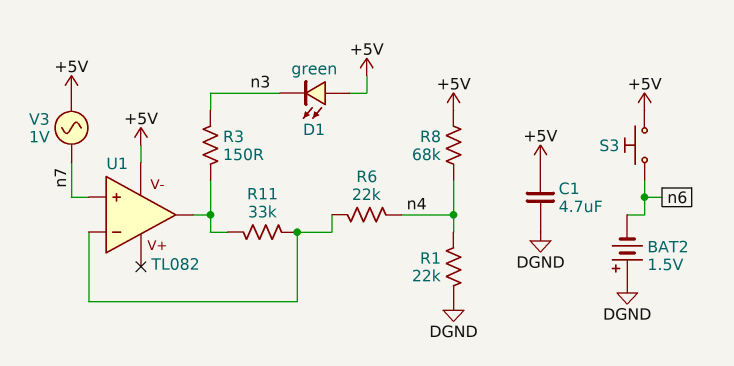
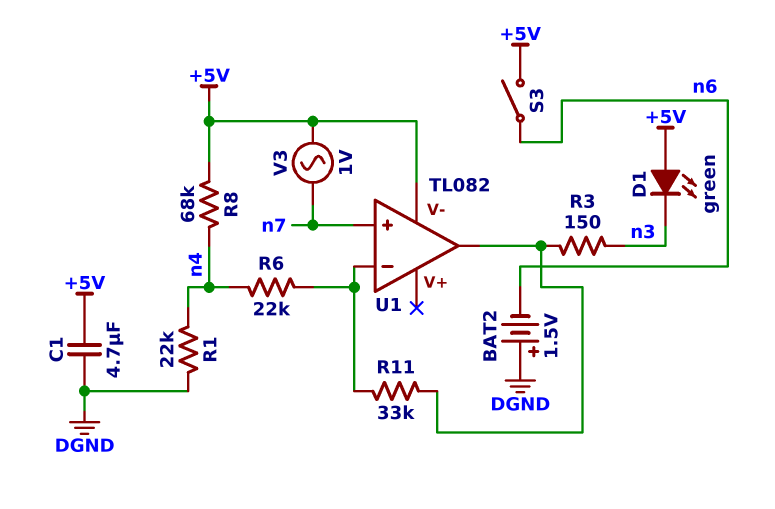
S3: button (+5V, n6) -> switch (+5V, n6)

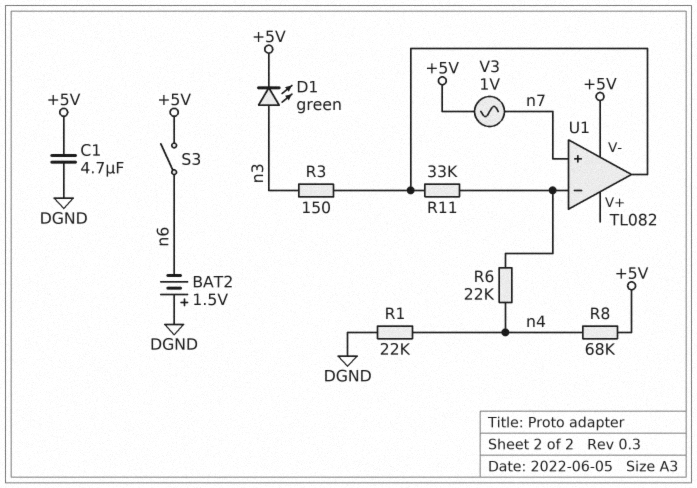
D1: LED green (A +5V, K n3) -> LED green (A n3, K +5V)

